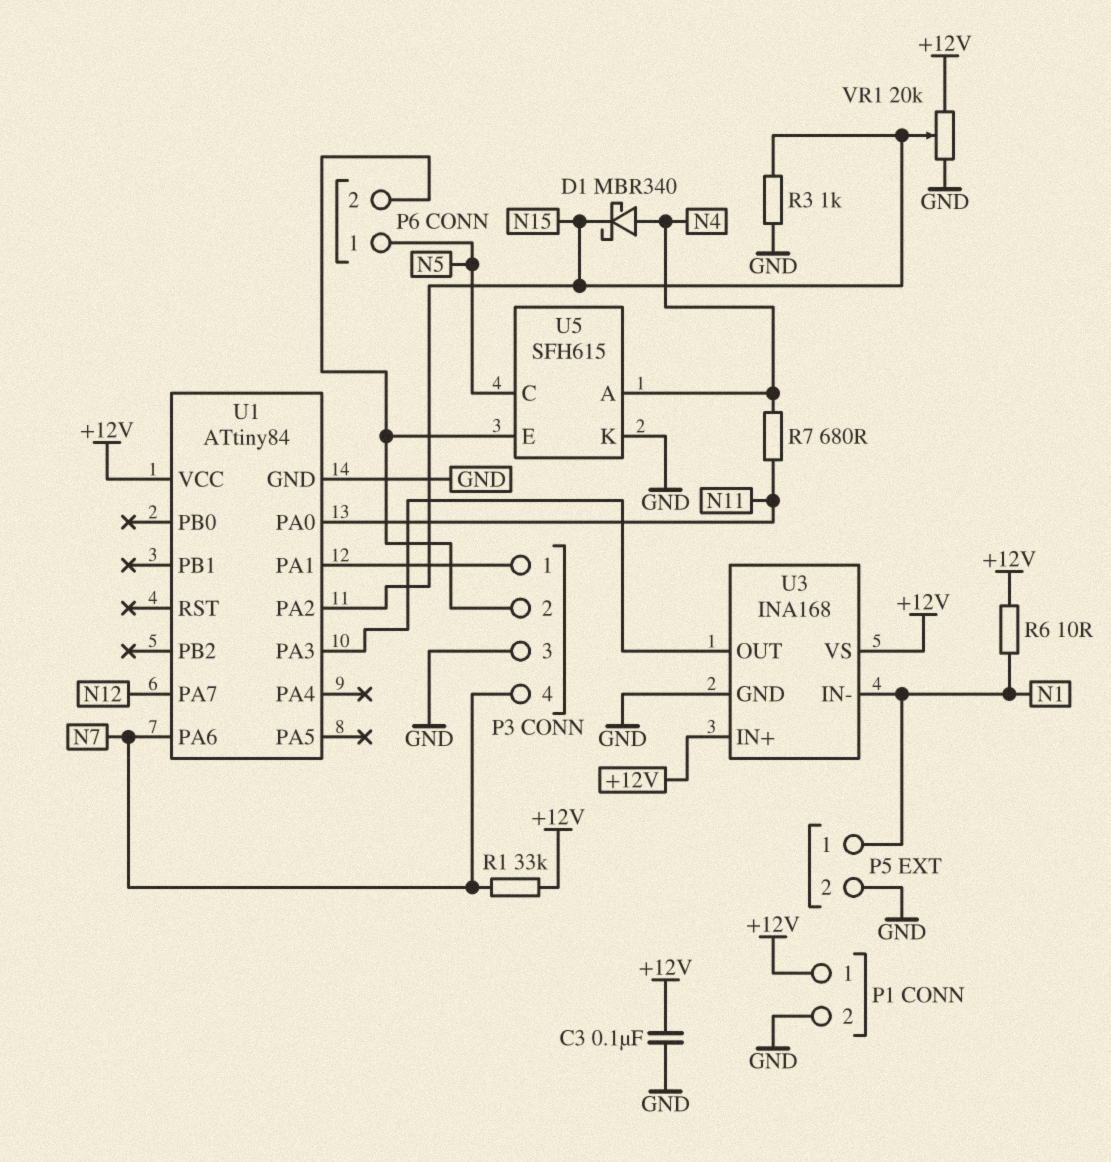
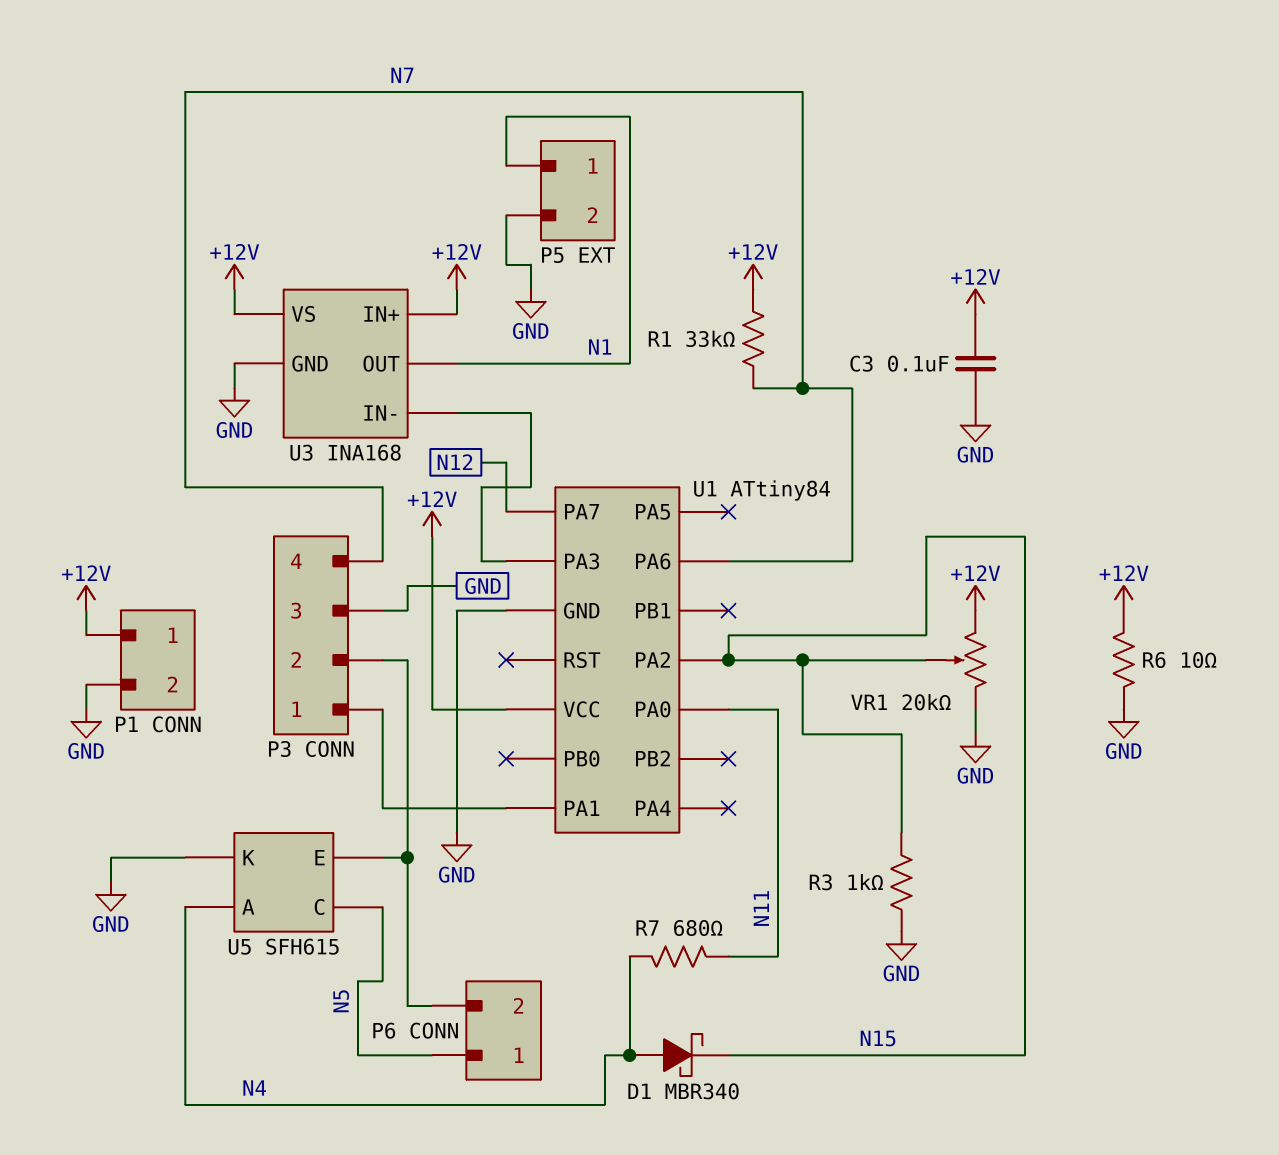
R6: 10 (+12V, N1) -> 10 (+12V, GND)
U3 pin IN-: N1 -> U1/PA3
U3 pin OUT: U1/PA3 -> N1

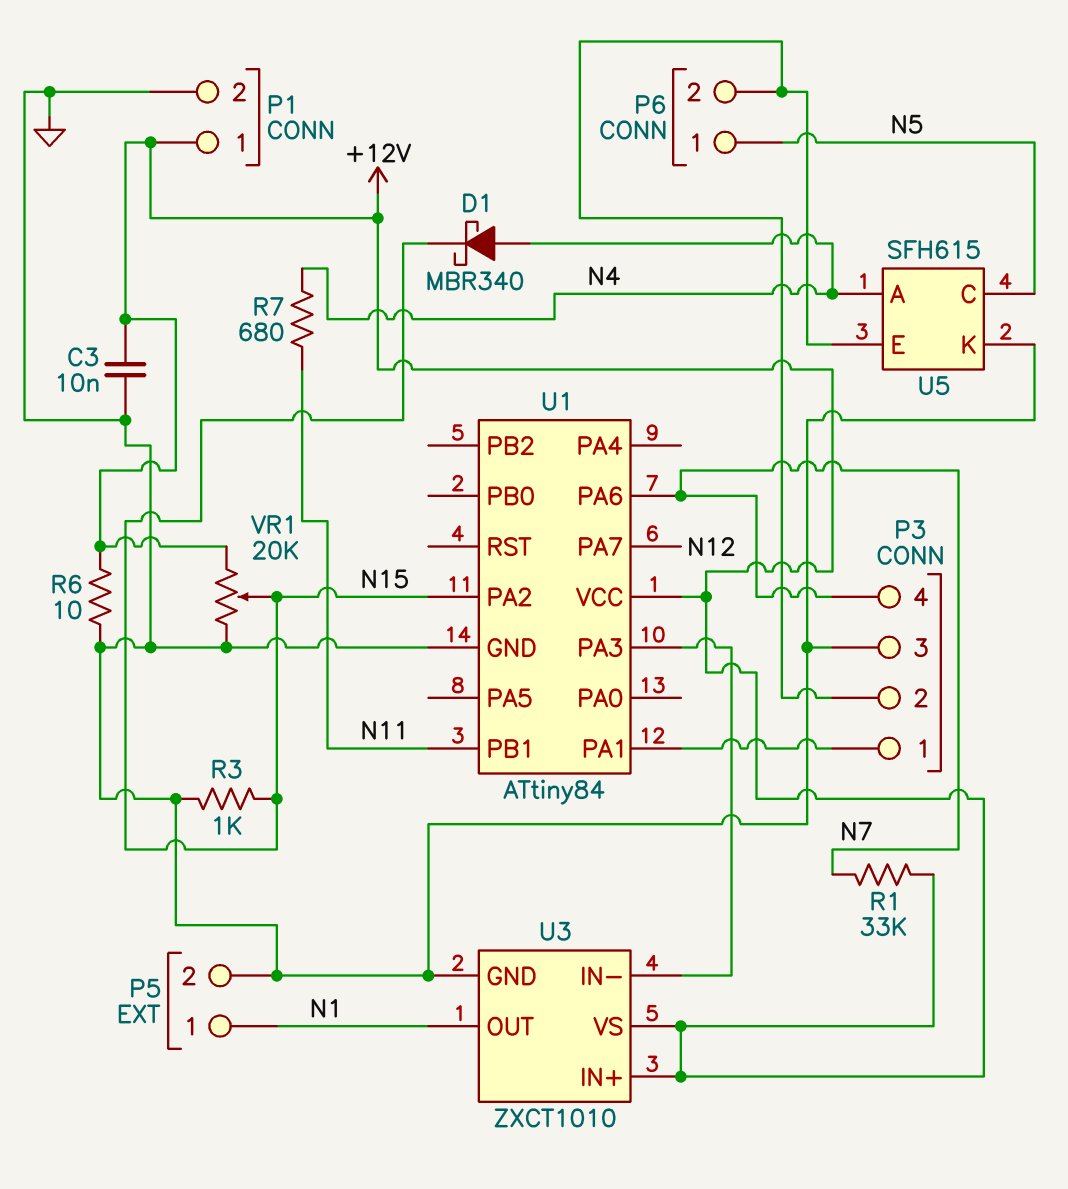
C3: 100nF (+12V, GND) -> 10nF (+12V, GND)
U1 pin PA0: N11 -> none
U1 pin PB1: none -> N11
U3: INA168 -> ZXCT1010

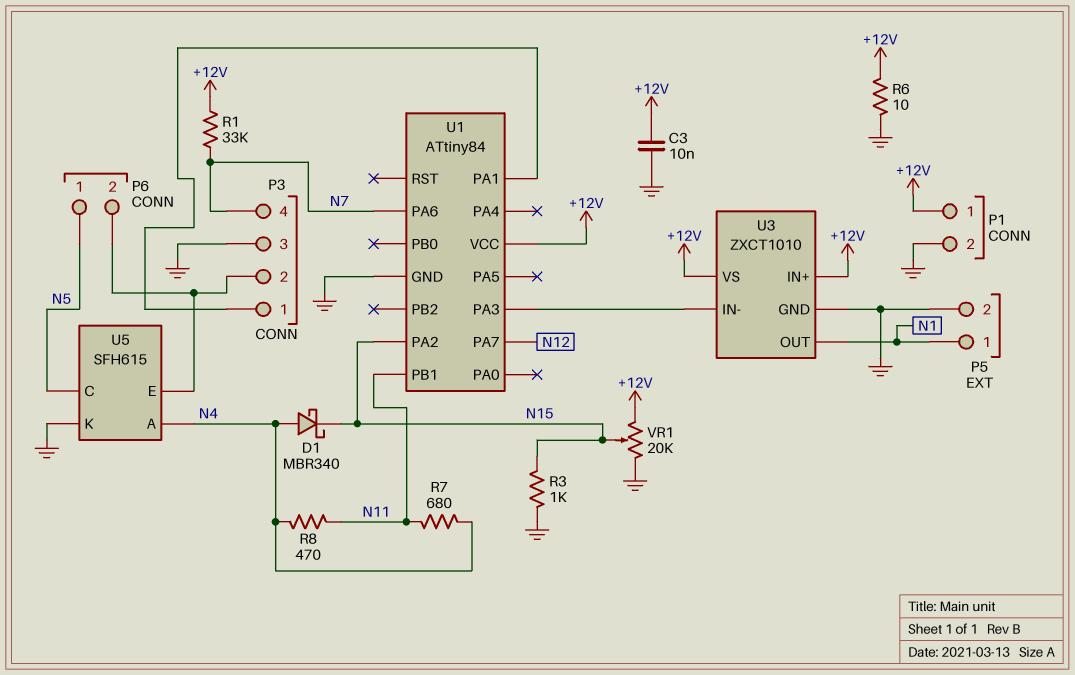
R8: none -> 470 (N4, N11)

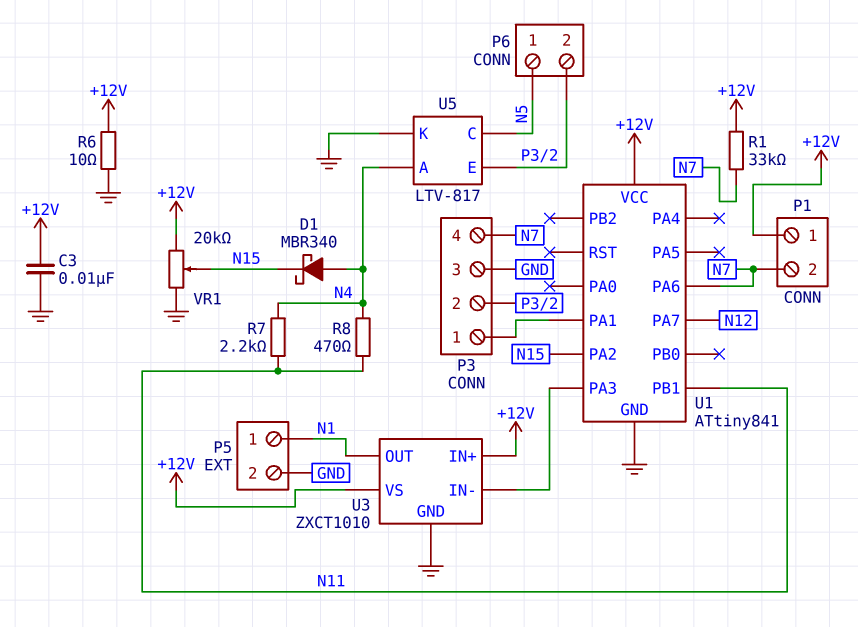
P1 pin 2: GND -> N7
R3: 1k (GND, N15) -> none
R7: 680 (N4, N11) -> 2.2k (N4, N11)
U1: ATtiny84 -> ATtiny841
U5: SFH615 -> LTV-817

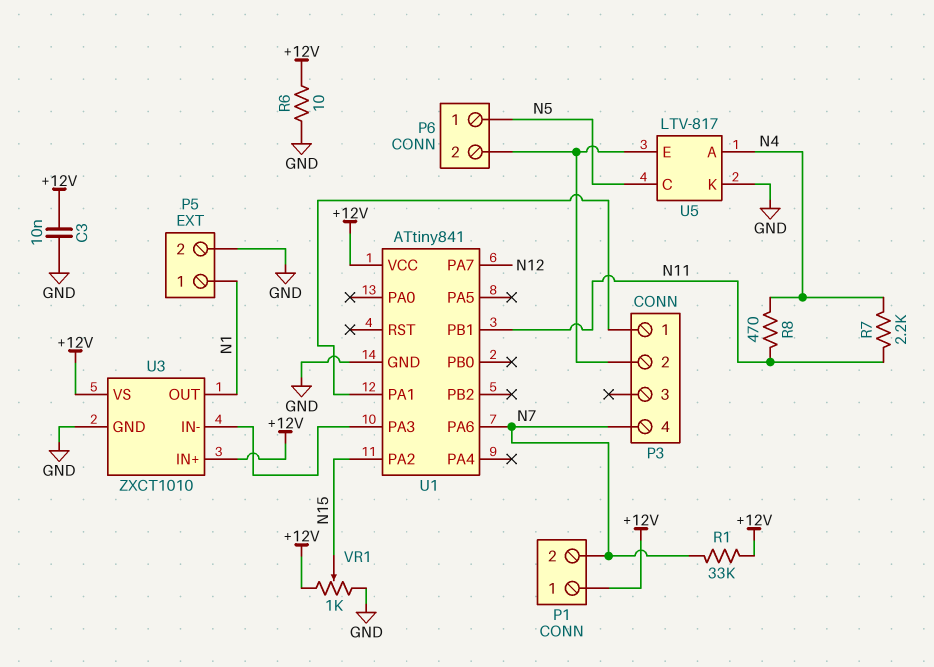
D1: schottky MBR340 (A N4, K N15) -> none
P3 pin 3: GND -> none
VR1: 20k (+12V, GND, wiper N15) -> 1k (+12V, GND, wiper N15)

